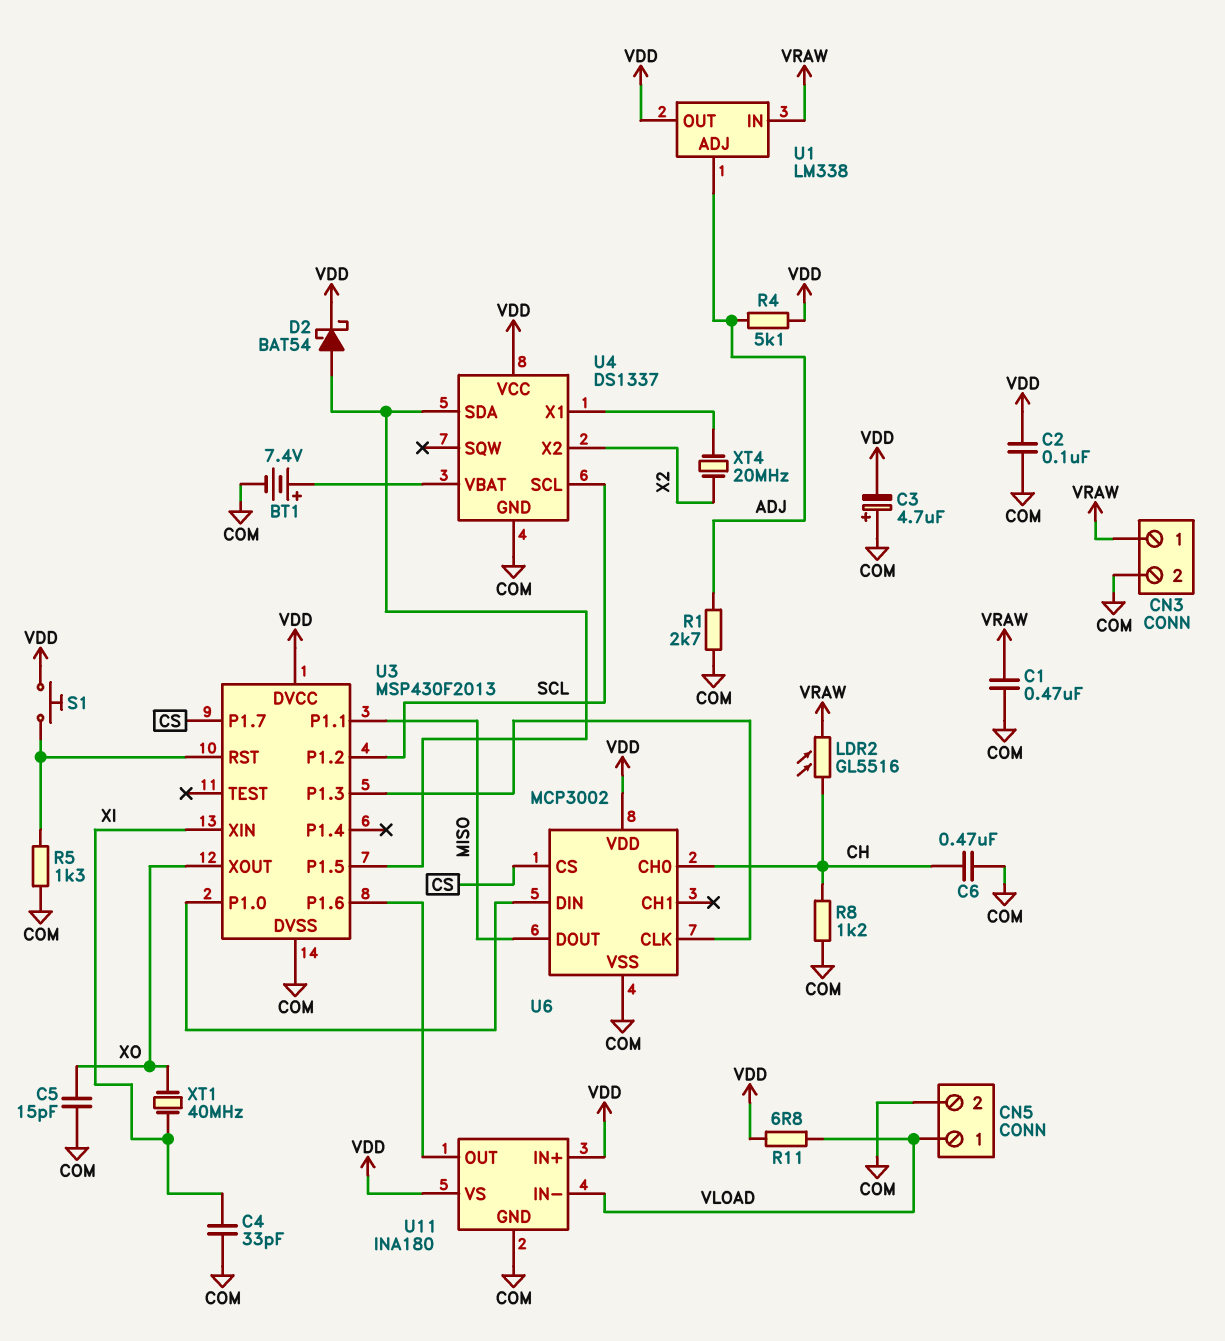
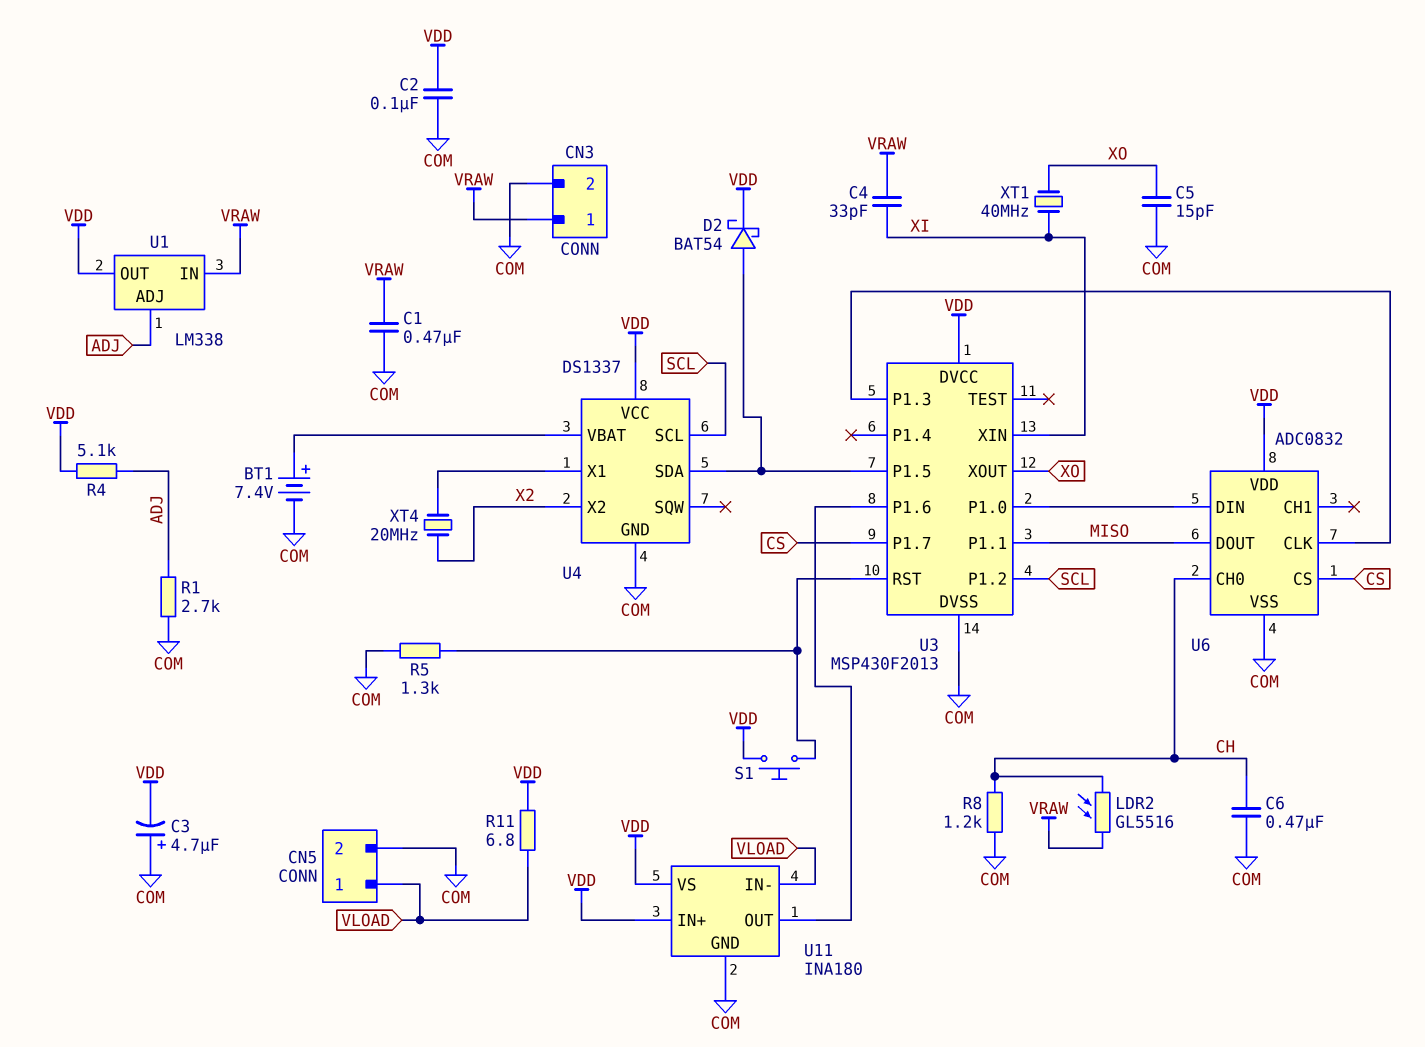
C4: 33pF (COM, XI) -> 33pF (VRAW, XI)
U6: MCP3002 -> ADC0832

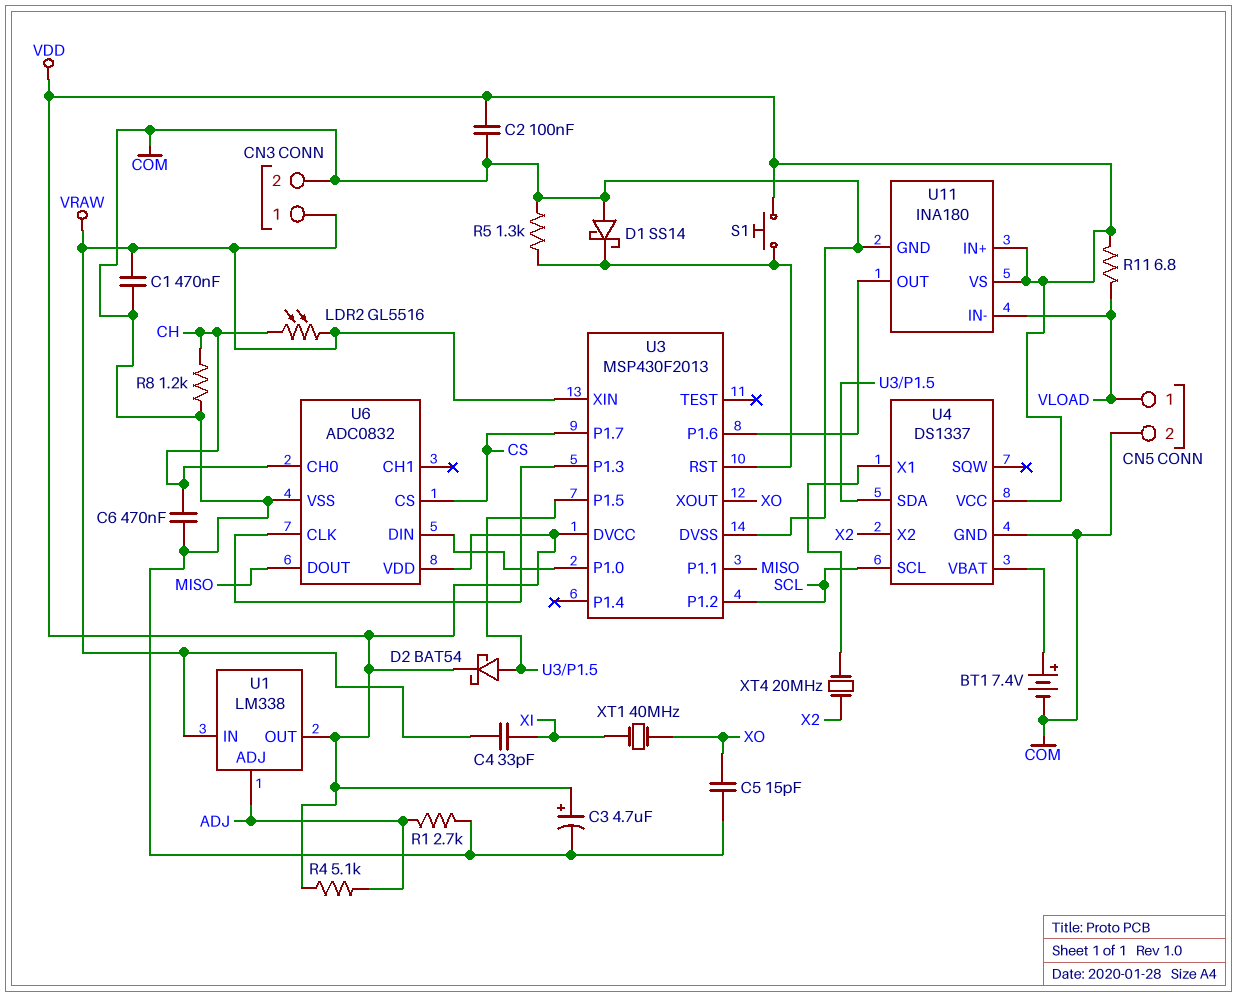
C3: 4.7uF (plus COM, minus VDD) -> 4.7uF (plus VDD, minus COM)
D1: none -> schottky SS14 (A COM, K U3/RST)
U3 pin XIN: XI -> VRAW

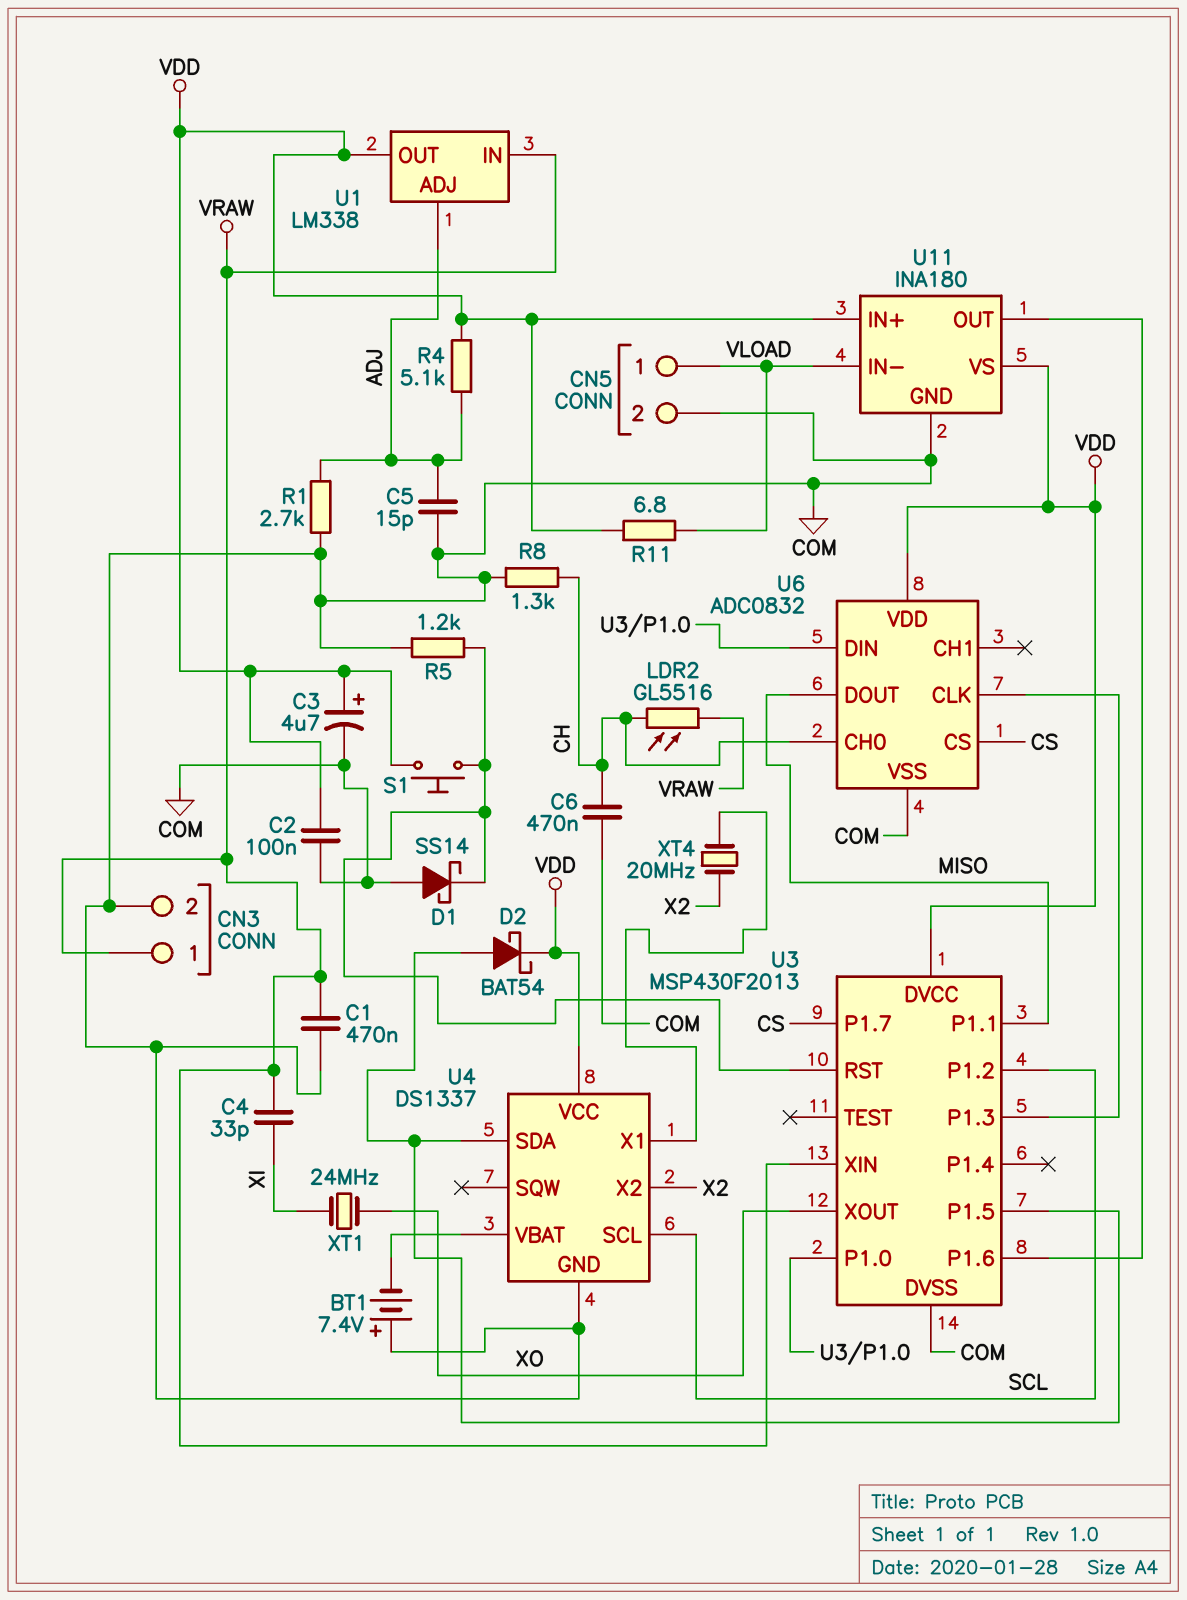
BT1: 7.4V (plus U4/VBAT, minus COM) -> 7.4V (plus COM, minus U4/VBAT)
C5: 15pF (COM, XO) -> 15pF (ADJ, COM)
R5: 1.3k (COM, U3/RST) -> 1.2k (COM, U3/RST)
R8: 1.2k (CH, COM) -> 1.3k (CH, COM)
XT1: 40MHz (XI, XO) -> 24MHz (XI, XO)

